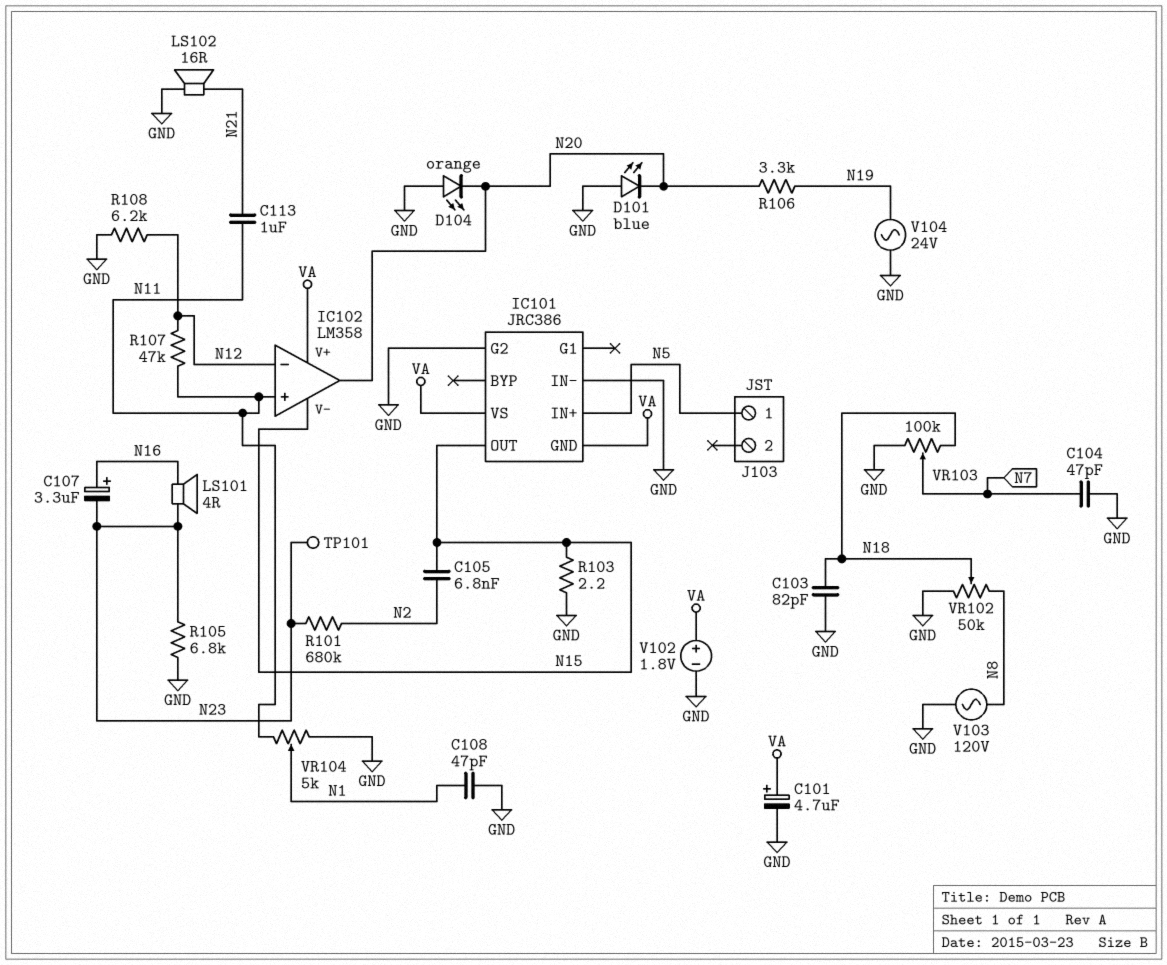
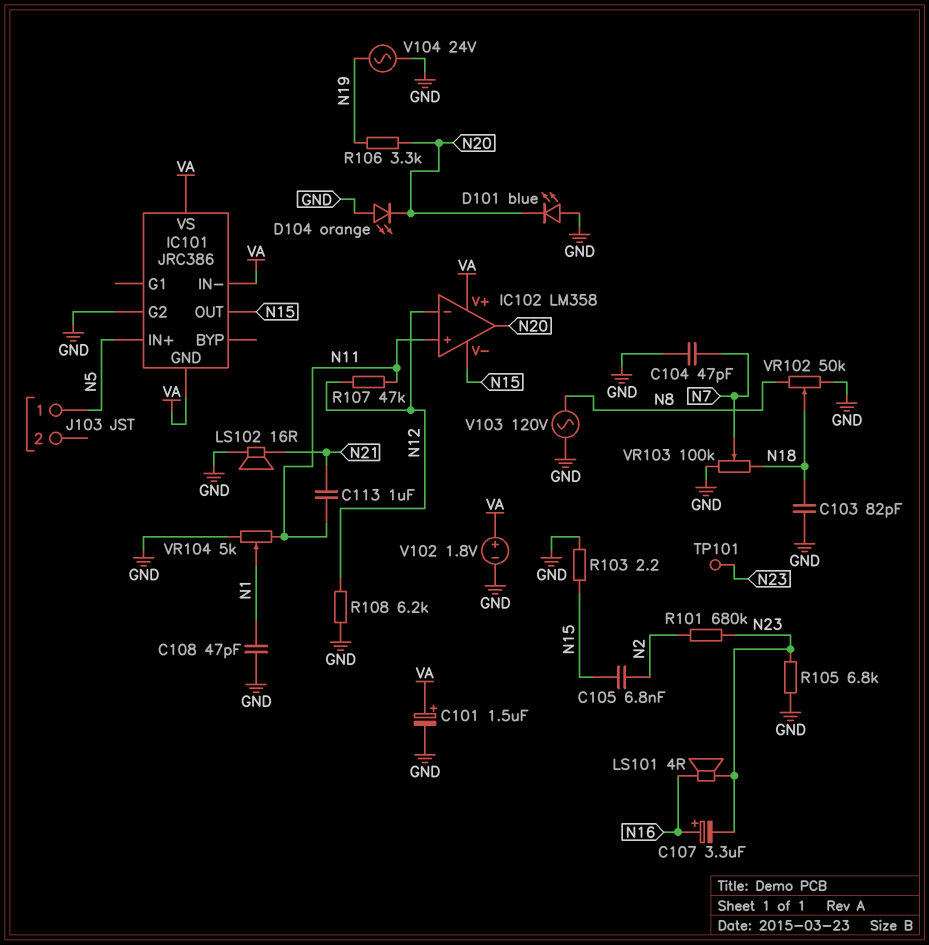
C101: 4.7uF (plus VA, minus GND) -> 1.5uF (plus VA, minus GND)
IC101 pin IN-: GND -> VA

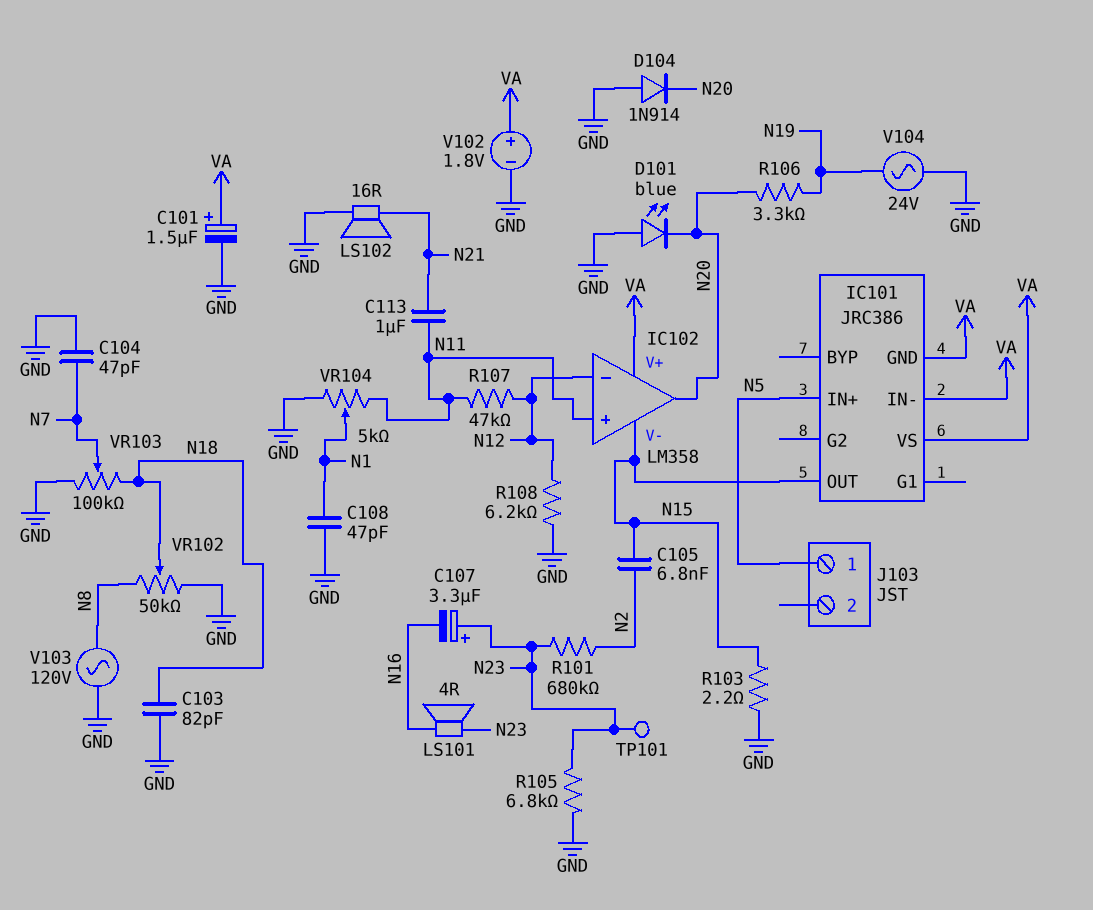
C107: 3.3uF (plus N16, minus N23) -> 3.3uF (plus N23, minus N16)
D104: LED orange (A GND, K N20) -> diode 1N914 (A GND, K N20)
IC101 pin G2: GND -> none

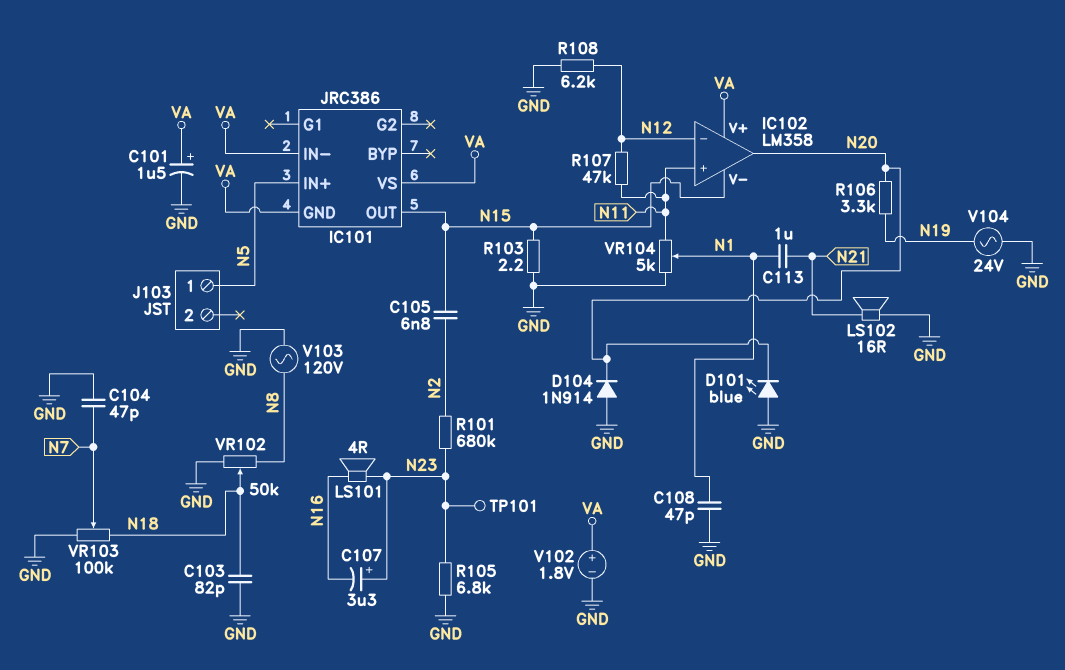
C113: 1uF (N11, N21) -> 1uF (N1, N21)

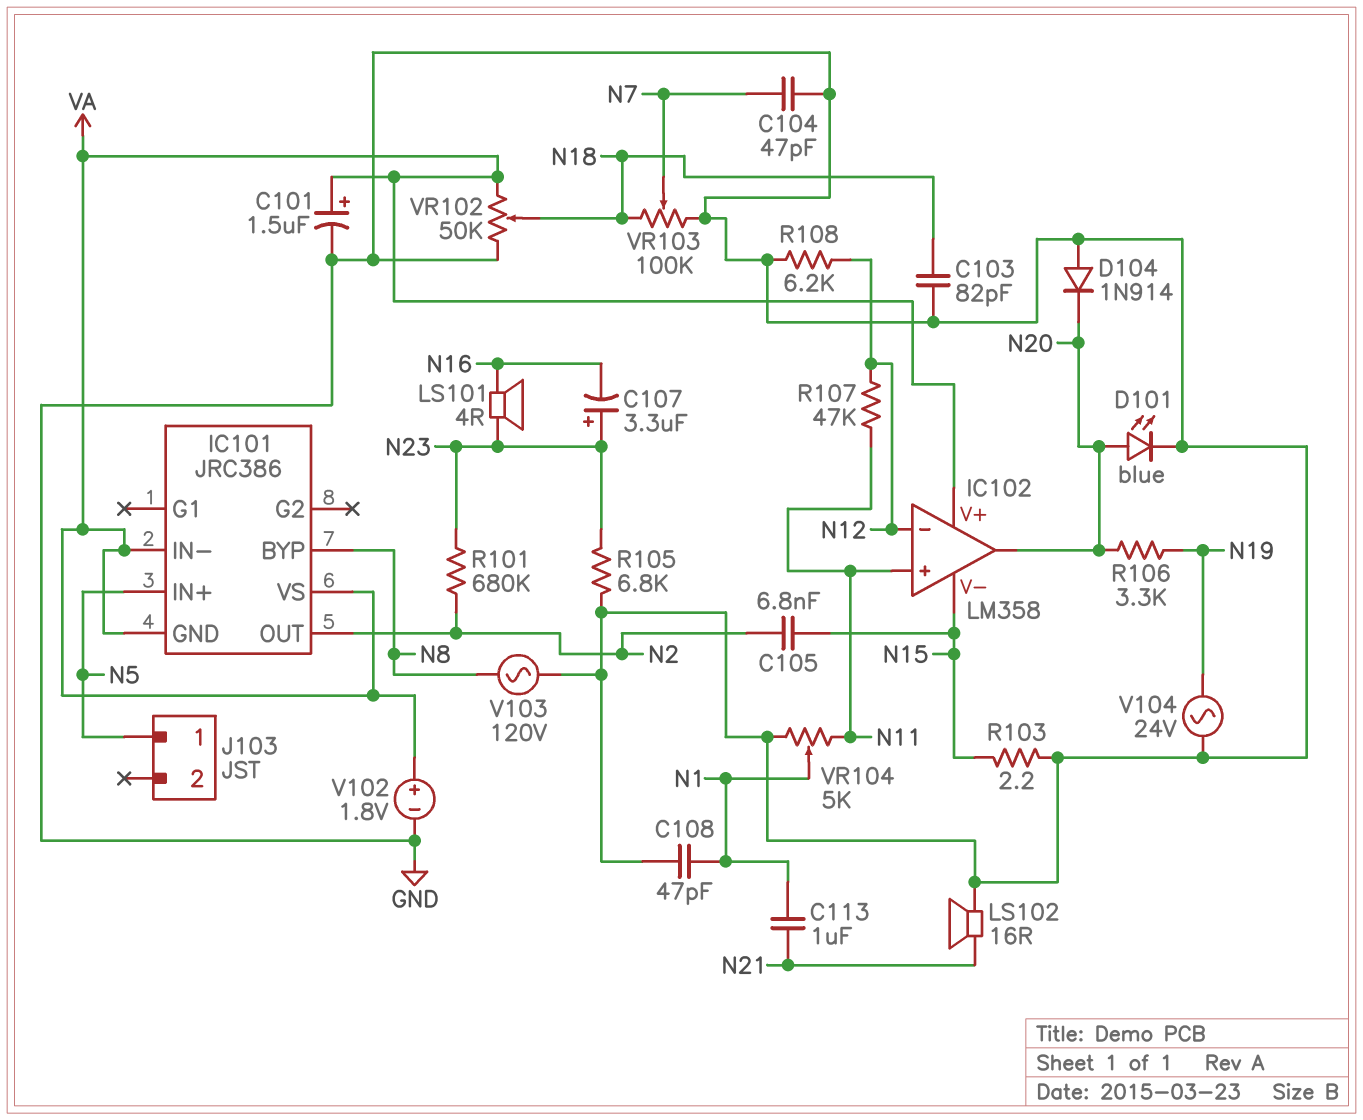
D101: LED blue (A GND, K N20) -> LED blue (A N20, K GND)
IC101 pin BYP: none -> N8
IC101 pin OUT: N15 -> N2
TP101: test point (N23) -> none
VR102: 50k (GND, N8, wiper N18) -> 50k (GND, VA, wiper N18)

